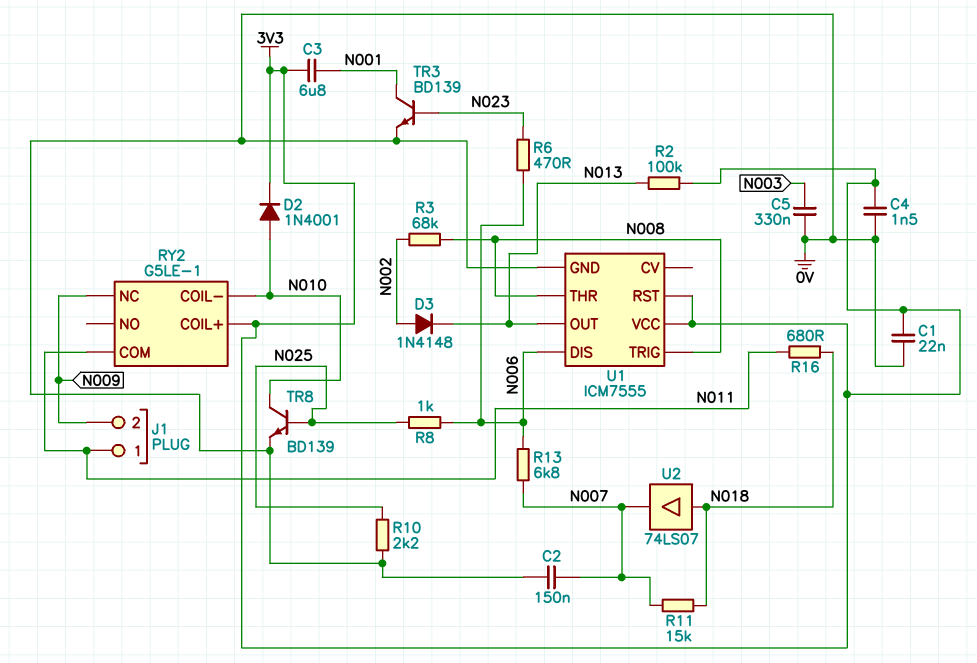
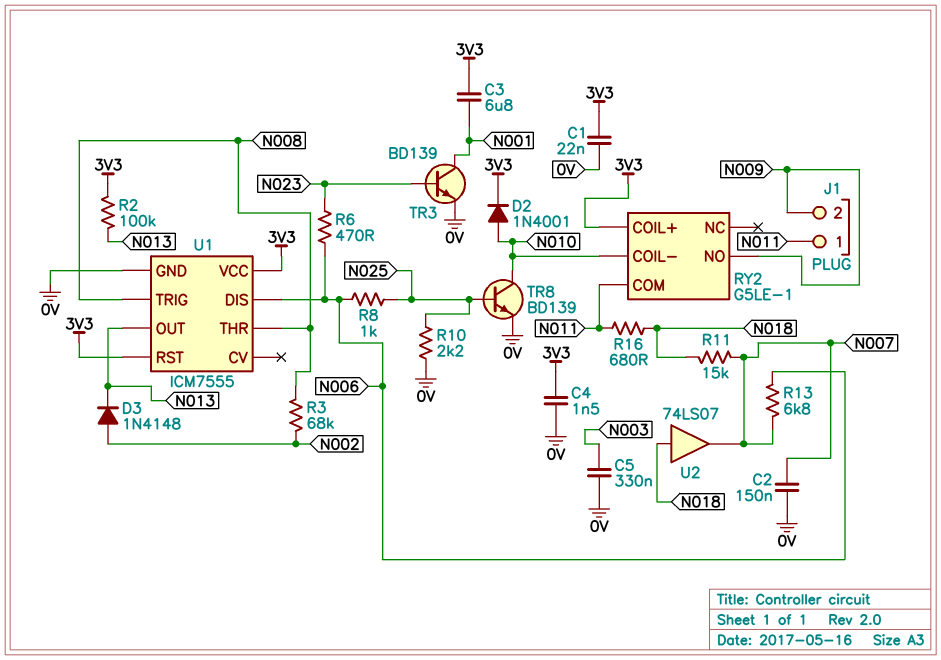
RY2 pin NC: N009 -> none
RY2 pin NO: none -> N009

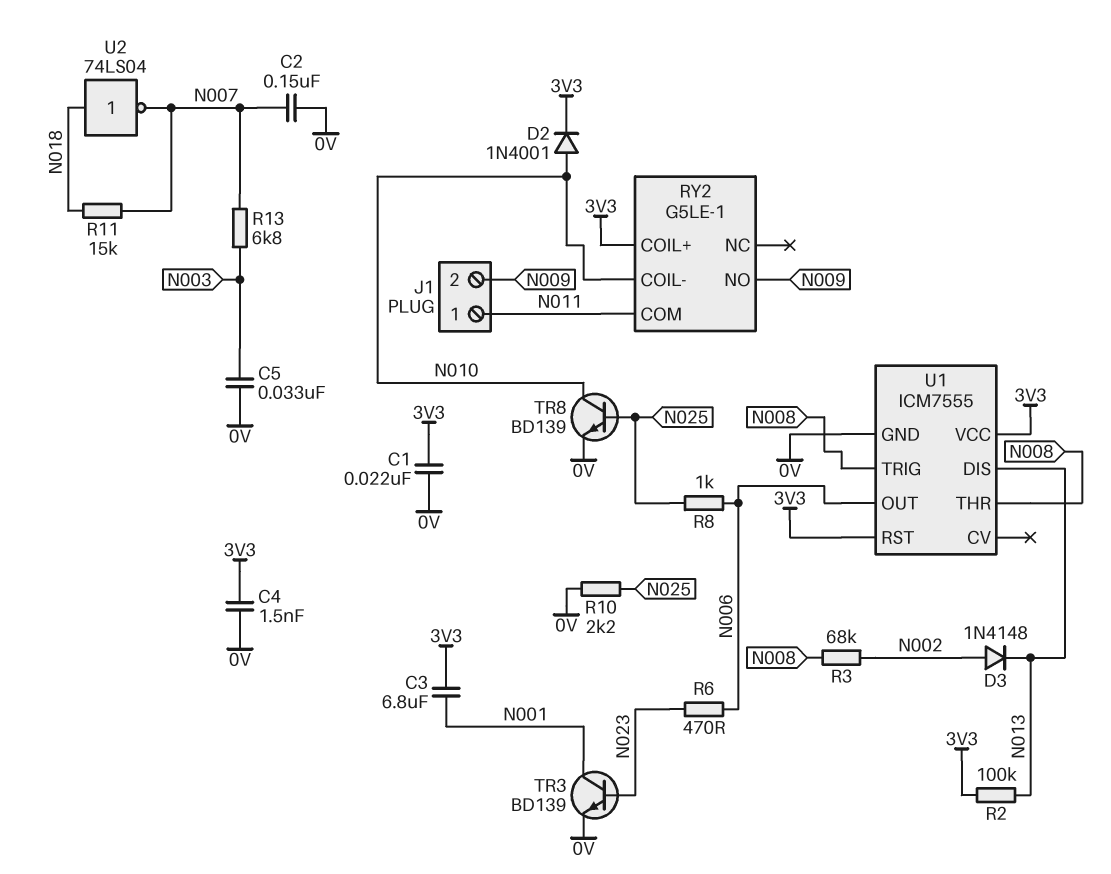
C5: 330nF (0V, N003) -> 33nF (0V, N003)
R13: 6.8k (N006, N007) -> 6.8k (N003, N007)
R16: 680 (N011, N018) -> none
U1 pin DIS: N006 -> N013
U1 pin OUT: N013 -> N006
U2: buffer 74LS07 (in N018, out N007) -> NOT 74LS04 (in N018, out N007)

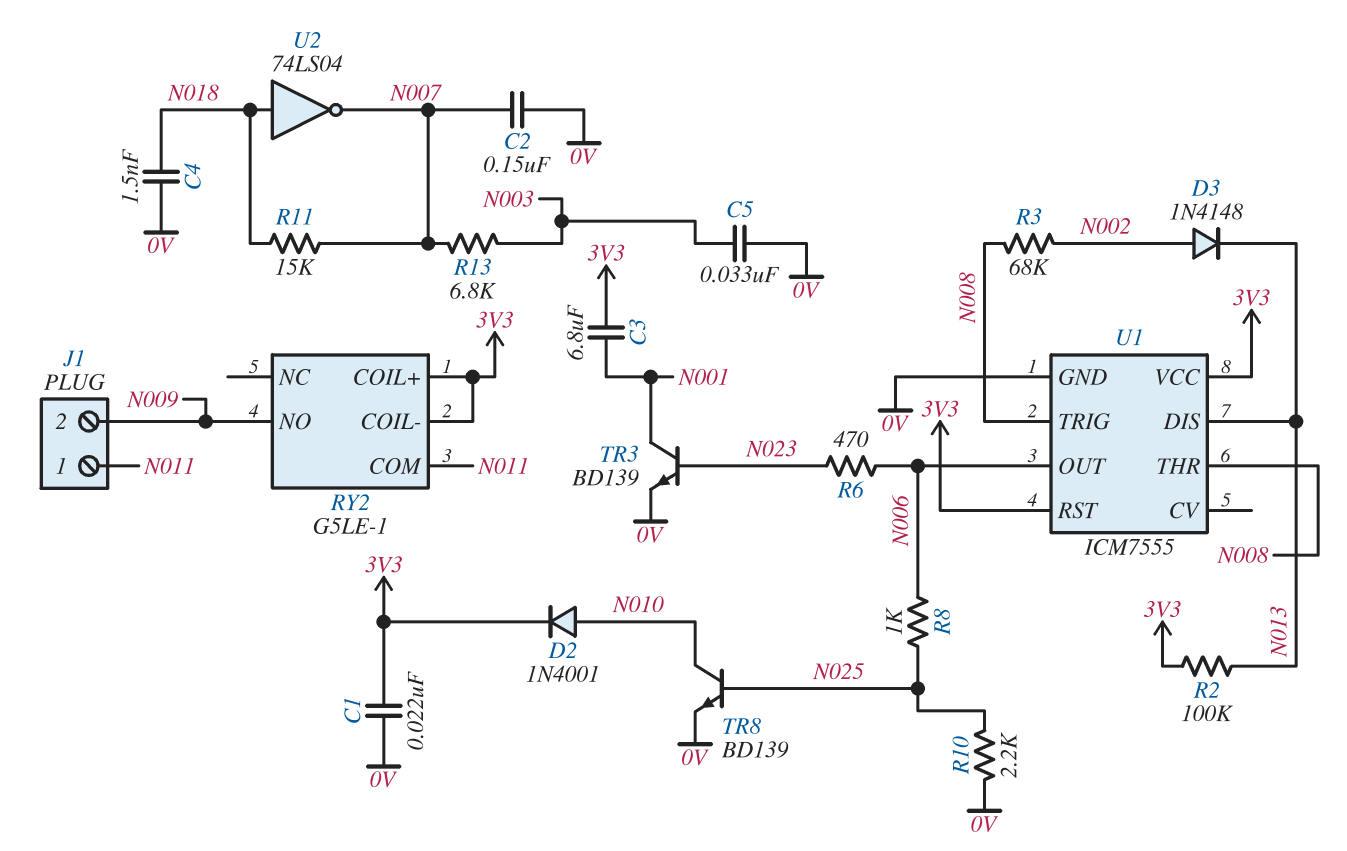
C4: 1.5nF (0V, 3V3) -> 1.5nF (0V, N018)
RY2 pin COIL-: N010 -> 3V3

